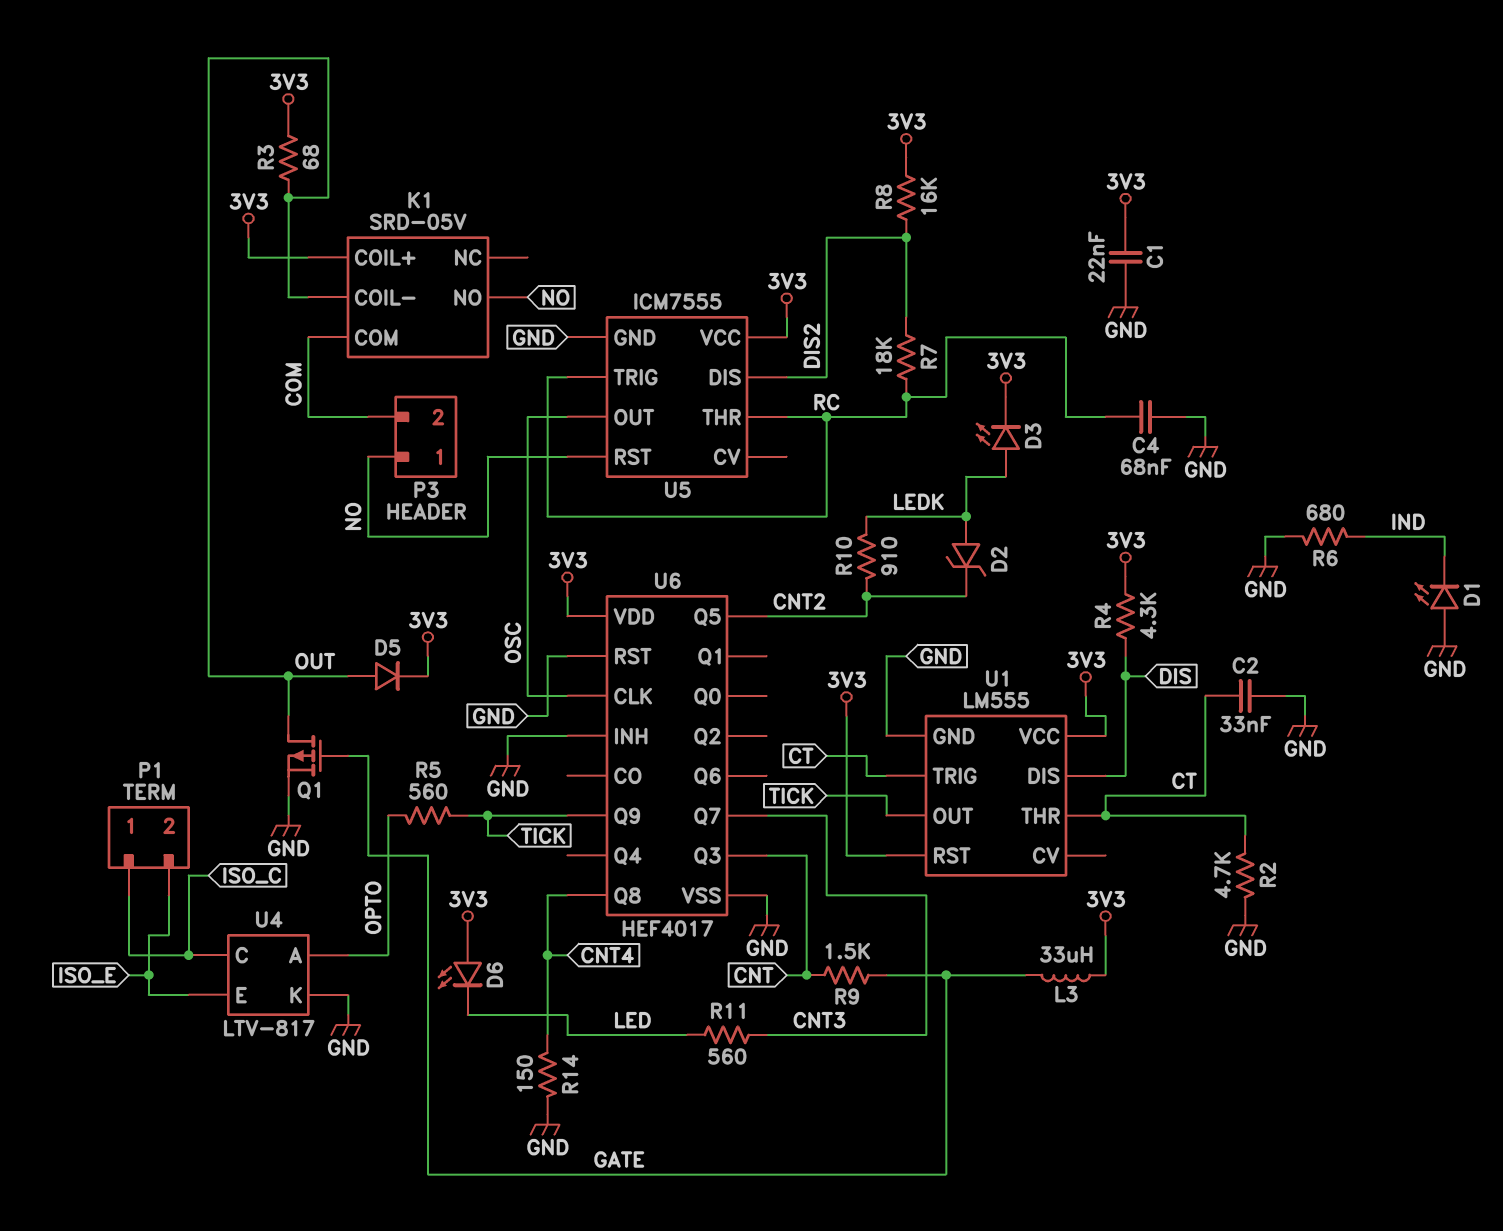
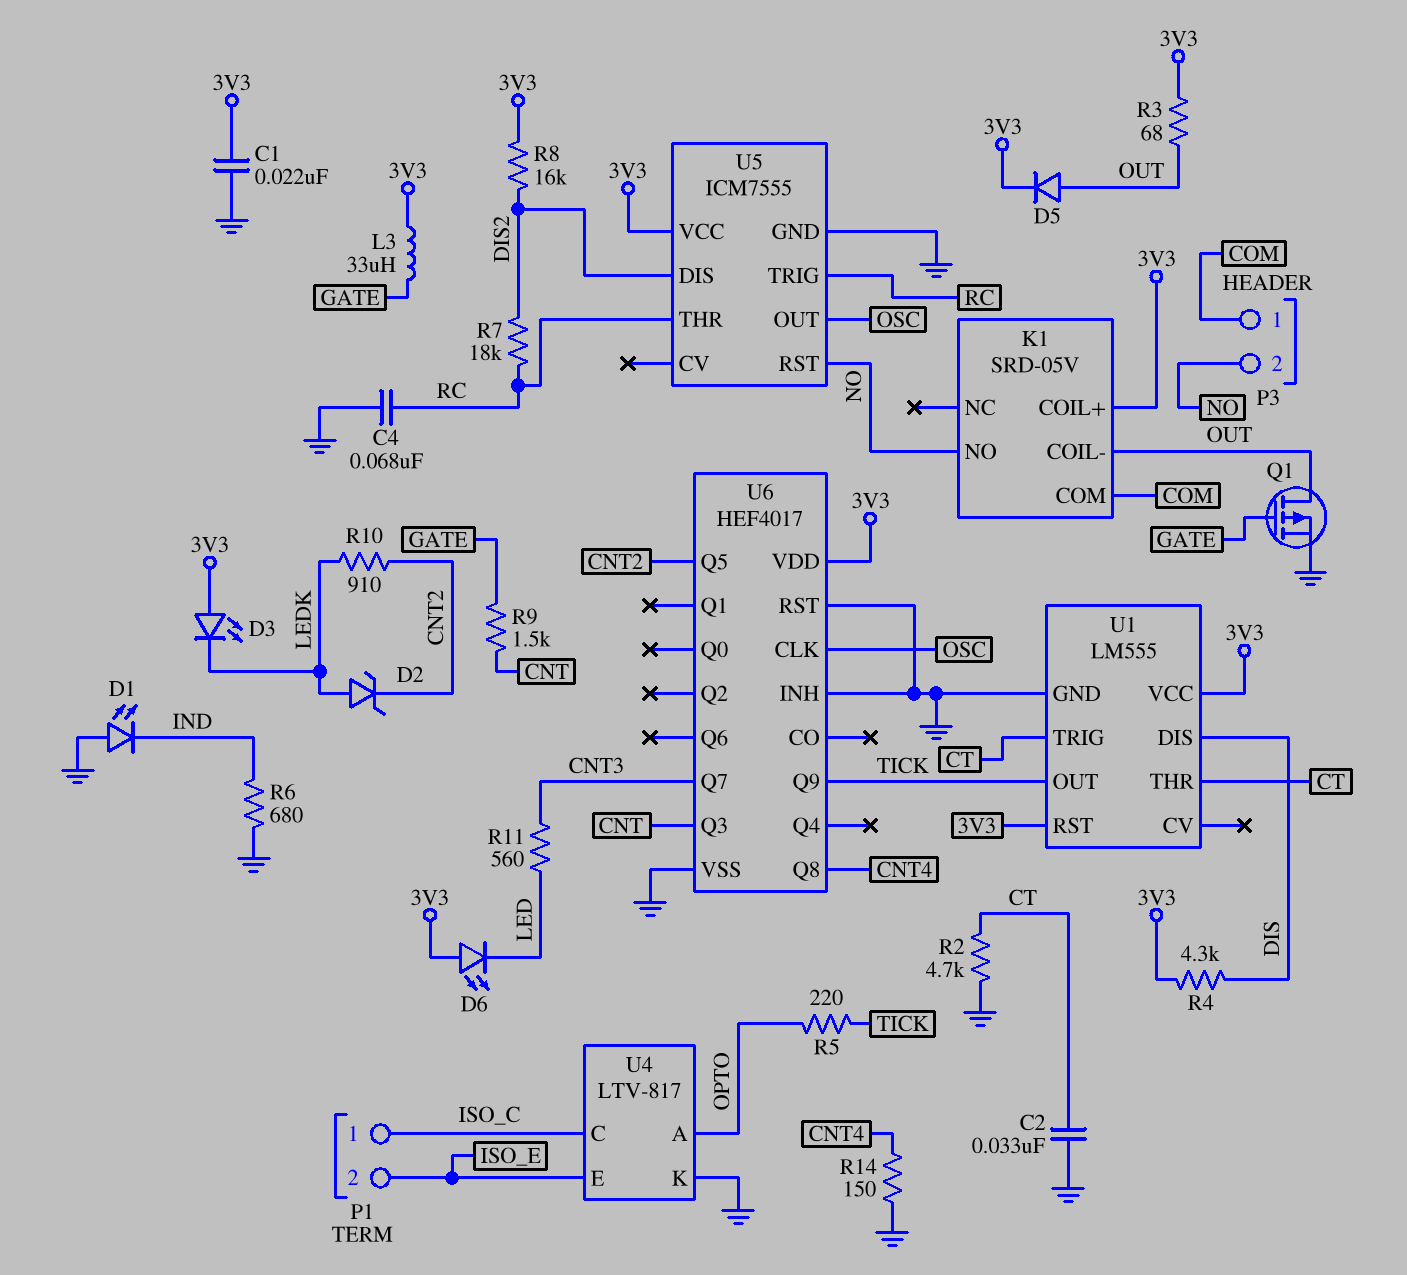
D3: LED (A LEDK, K 3V3) -> LED (A 3V3, K LEDK)
P3 pin 1: NO -> COM
P3 pin 2: COM -> NO
R5: 560 (OPTO, TICK) -> 220 (OPTO, TICK)

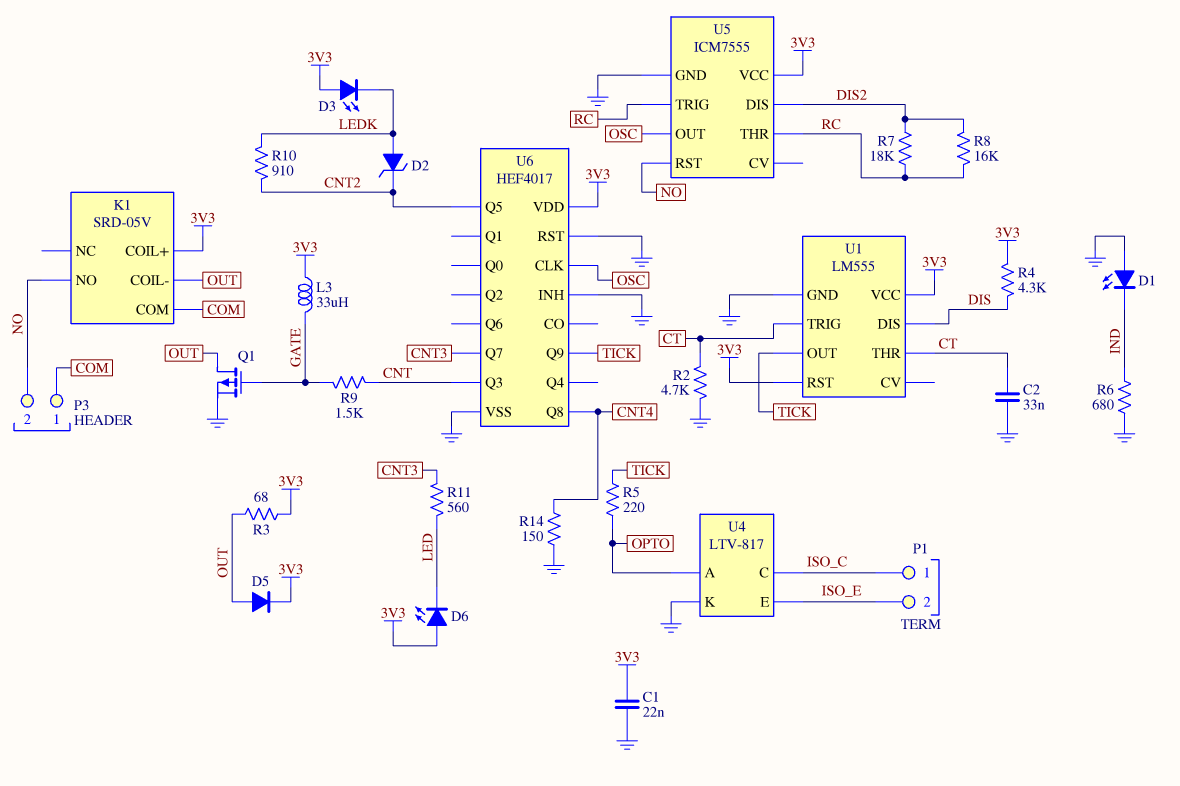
C4: 68nF (GND, RC) -> none
R8: 16k (3V3, DIS2) -> 16k (DIS2, RC)

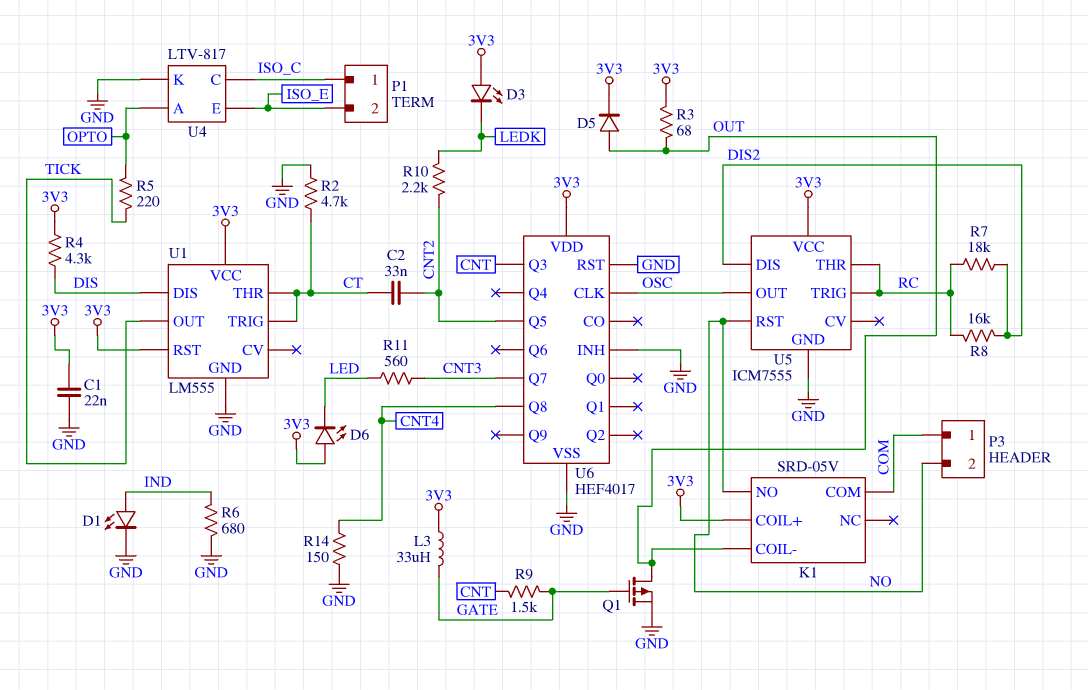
C2: 33nF (CT, GND) -> 33nF (CNT2, CT)
D1: LED (A GND, K IND) -> LED (A IND, K GND)
D2: zener (A LEDK, K CNT2) -> none
R10: 910 (CNT2, LEDK) -> 2.2k (CNT2, LEDK)
U6 pin Q9: TICK -> none

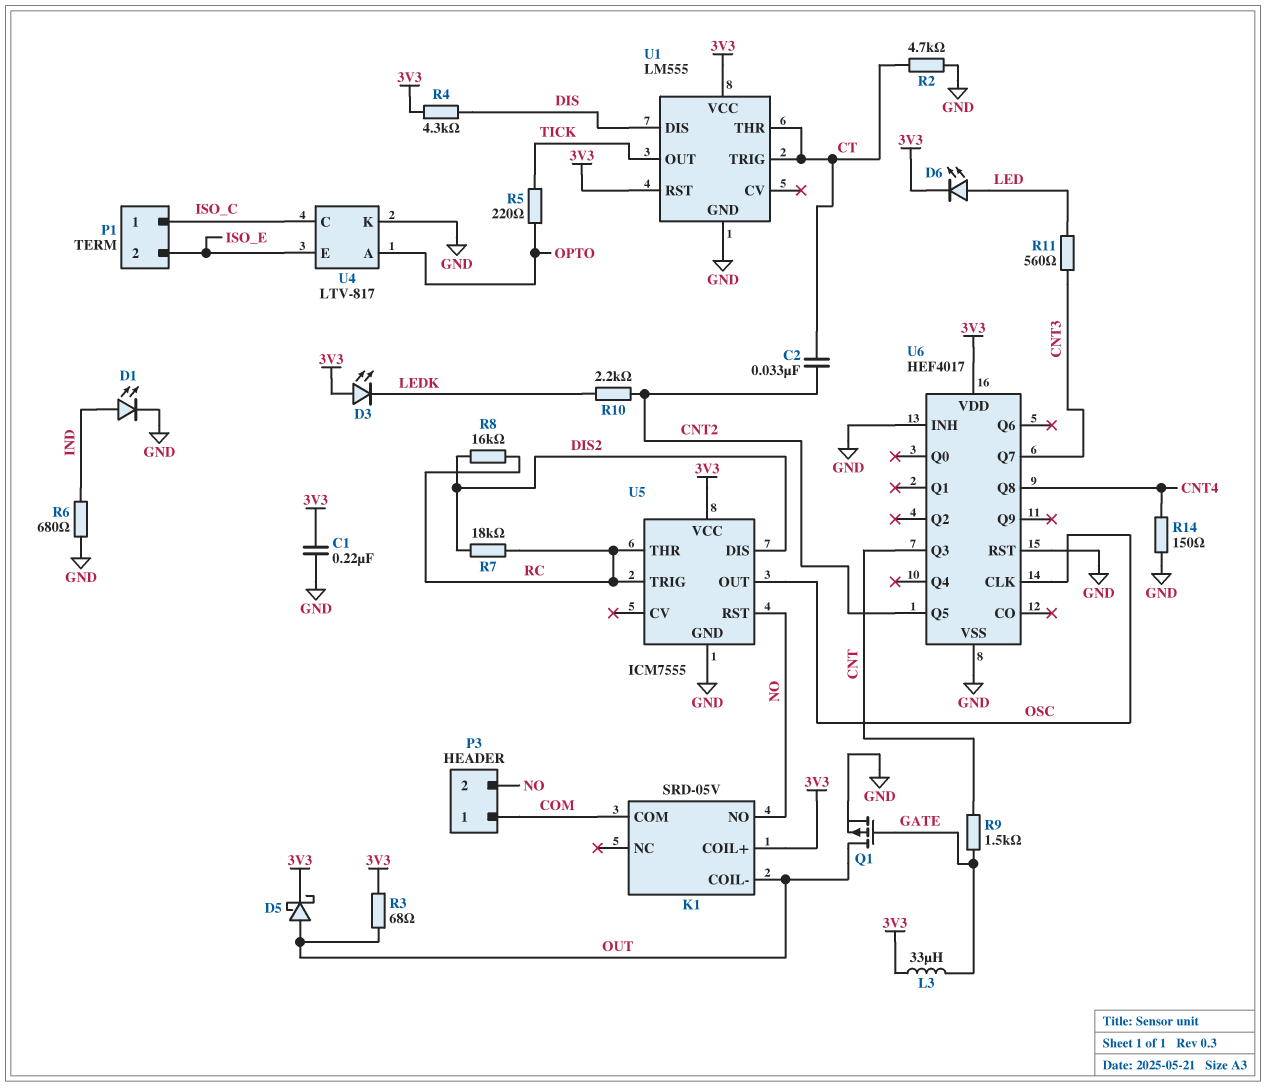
C1: 22nF (3V3, GND) -> 220nF (3V3, GND)
D5: diode (A OUT, K 3V3) -> schottky (A OUT, K 3V3)
D6: LED (A 3V3, K LED) -> LED (A LED, K 3V3)

